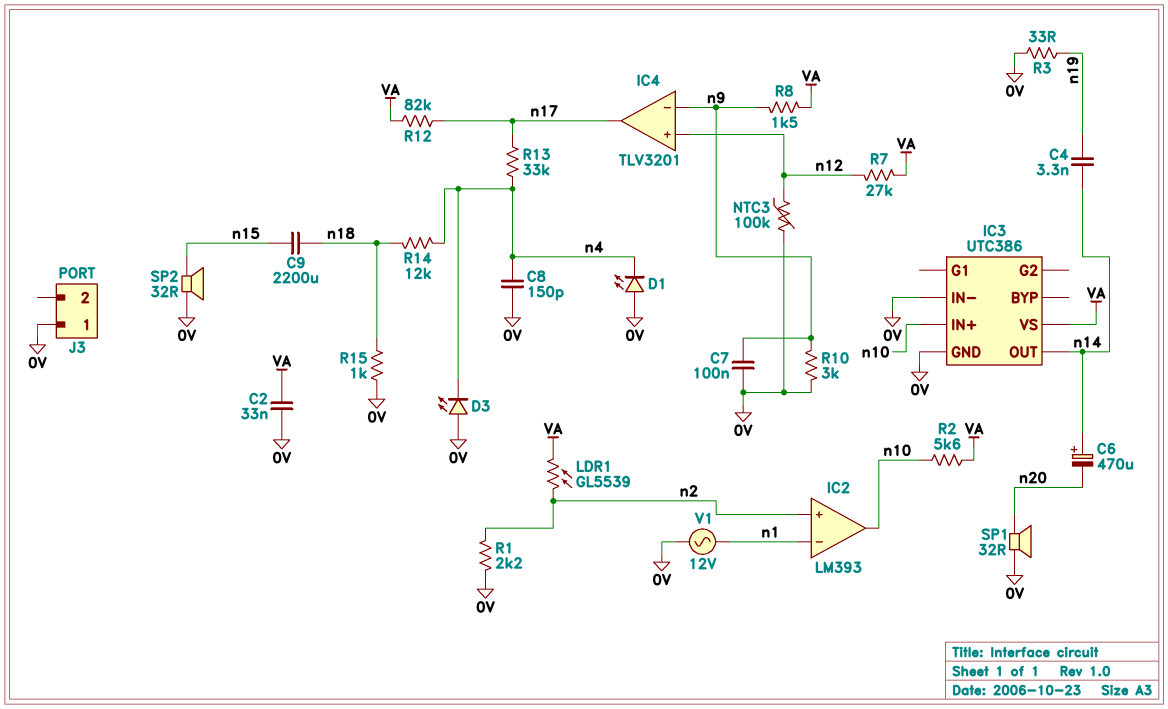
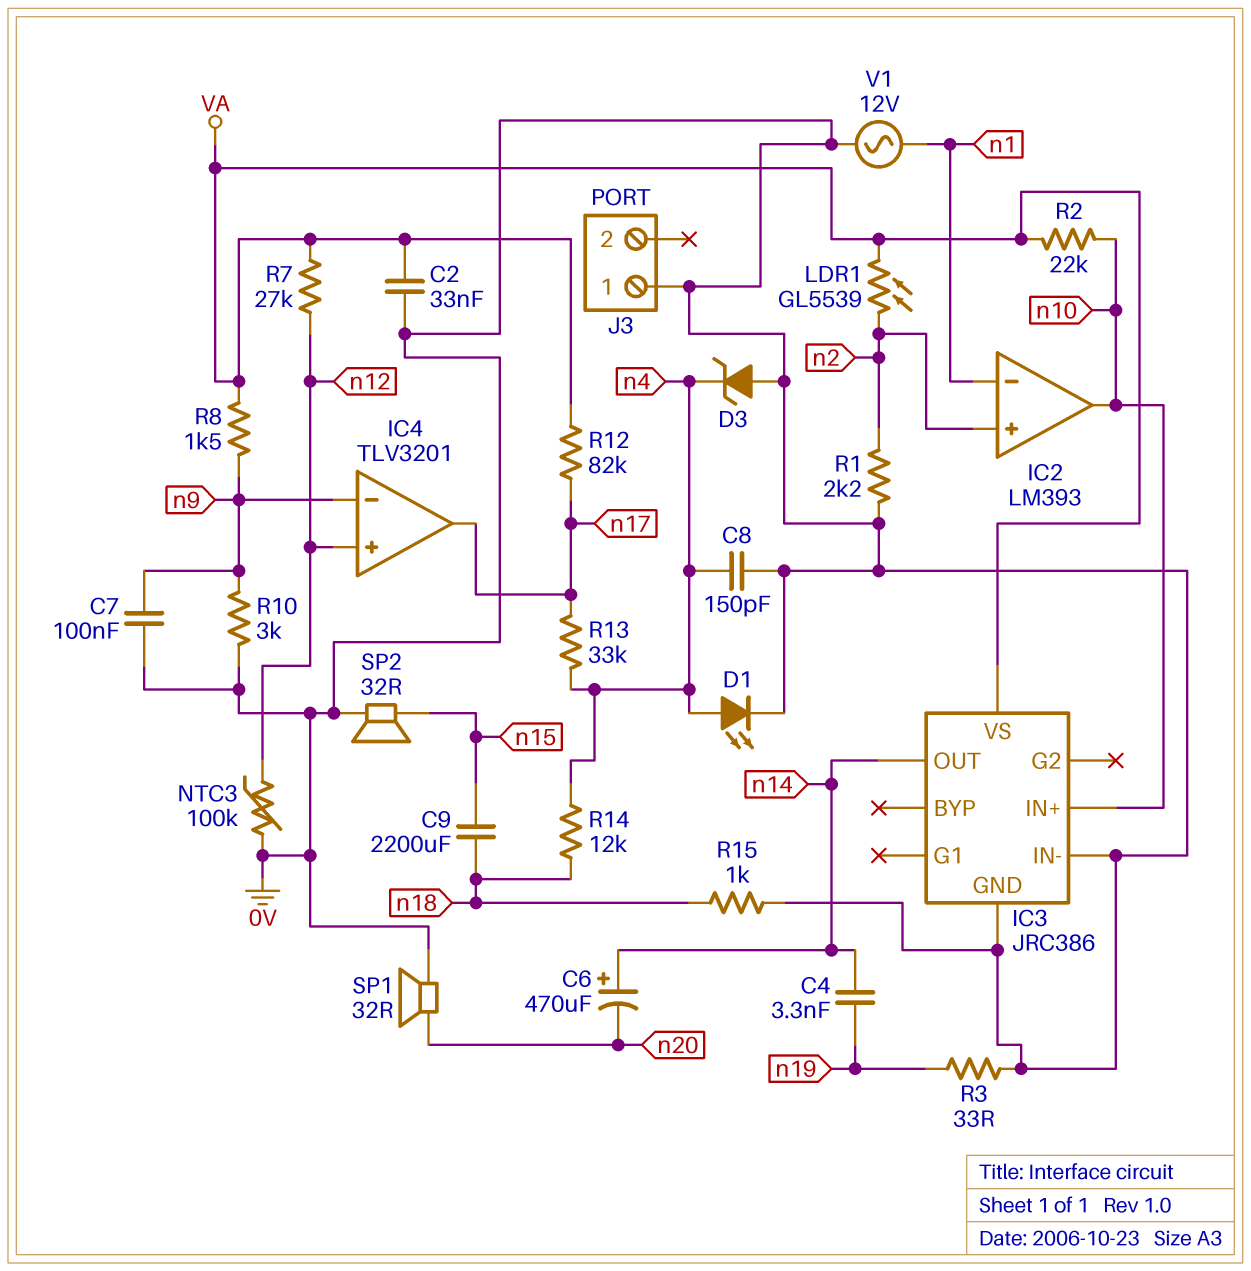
D1: LED (A 0V, K n4) -> LED (A n4, K 0V)
D3: LED (A 0V, K n4) -> zener (A 0V, K n4)
IC3: UTC386 -> JRC386
R2: 5.6k (VA, n10) -> 22k (VA, n10)

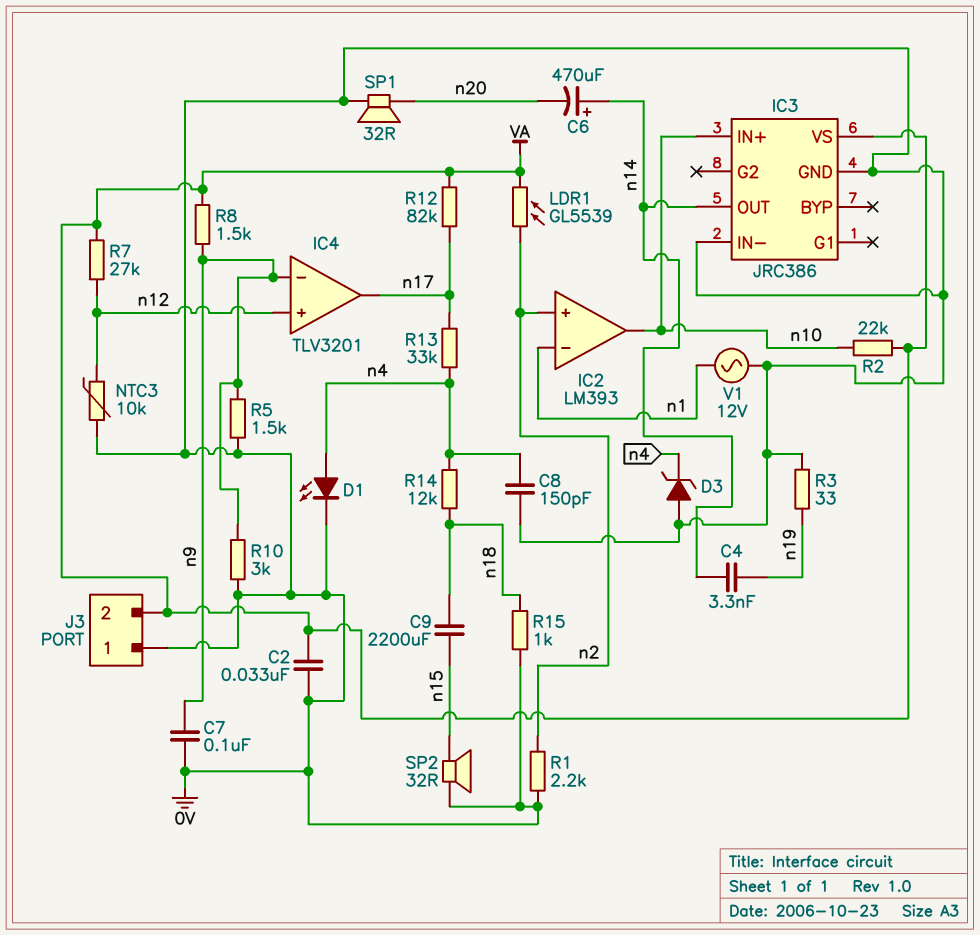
J3 pin 2: none -> VA
NTC3: 100k (0V, n12) -> 10k (0V, n12)
R5: none -> 1.5k (0V, n9)

